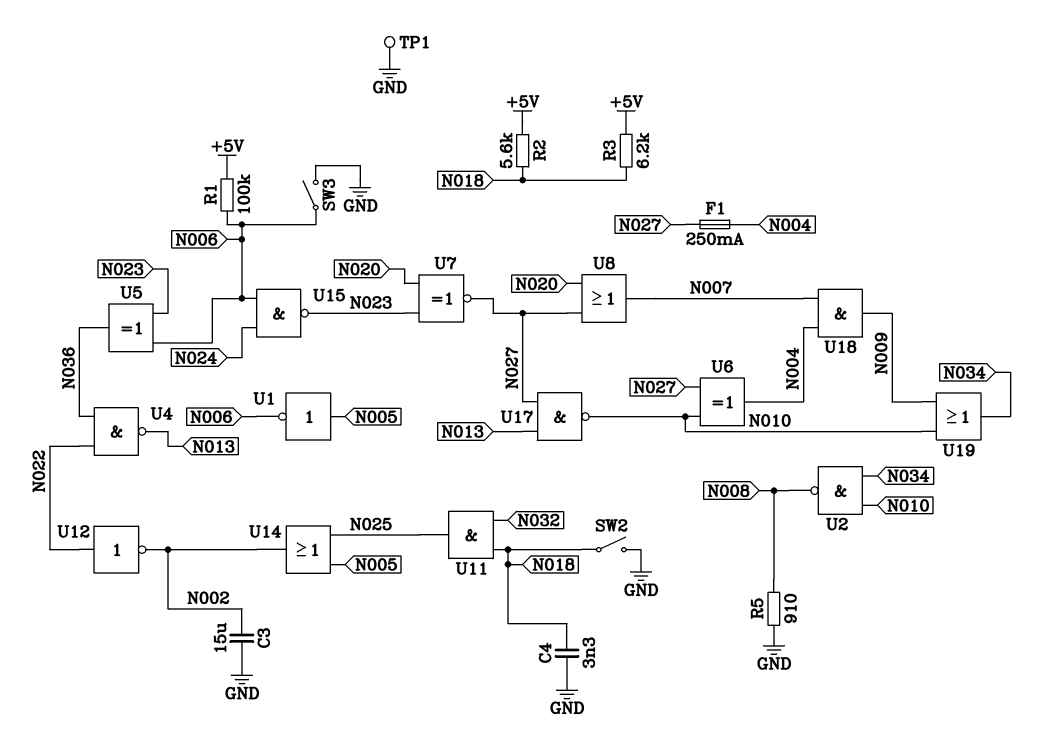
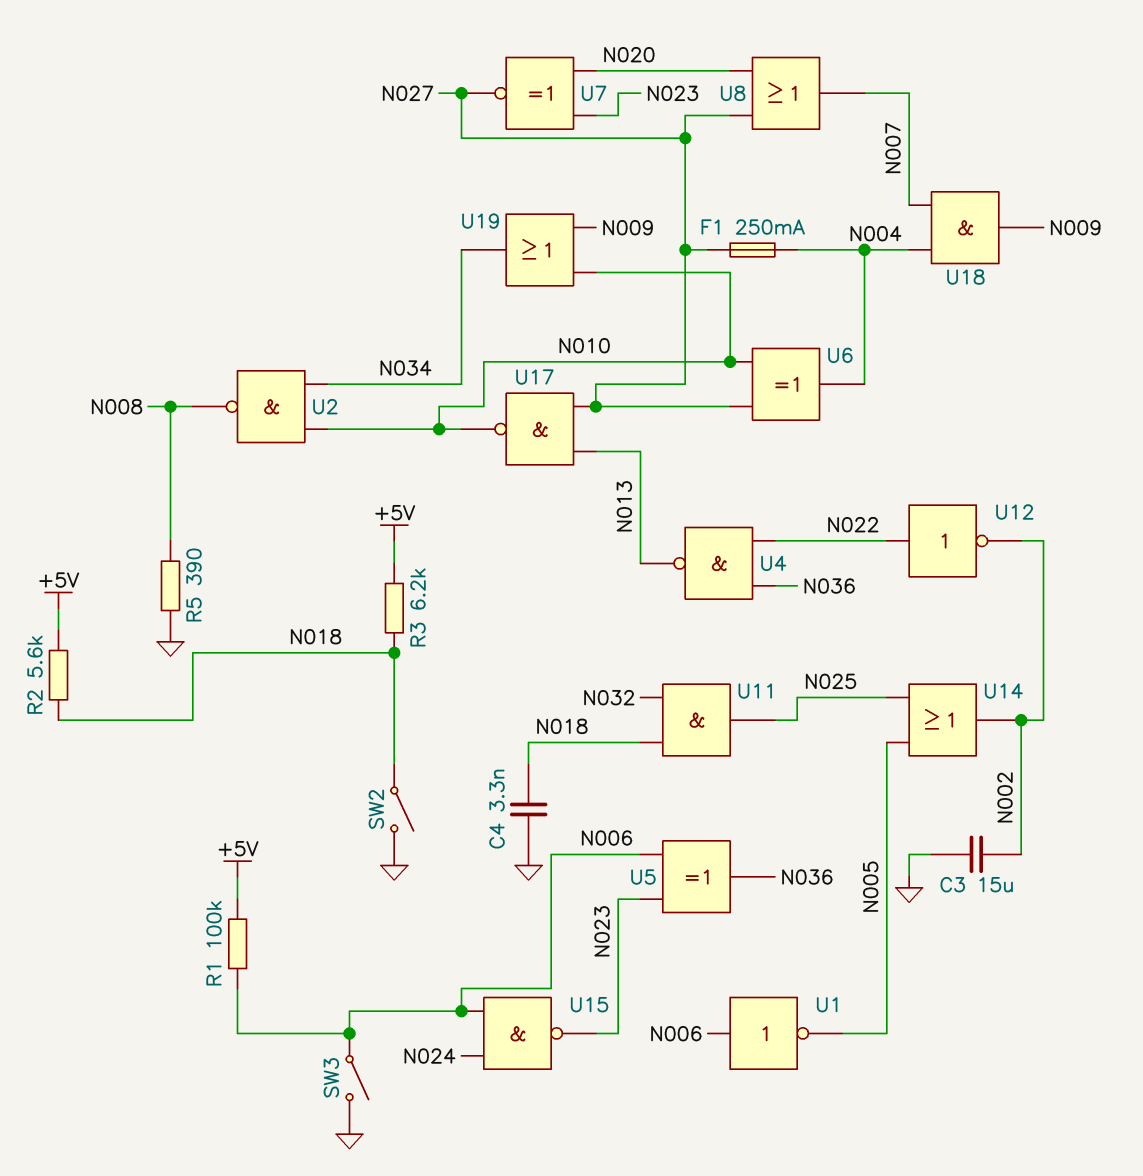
R5: 910 (GND, N008) -> 390 (GND, N008)
TP1: test point (GND) -> none
U1: NOT (in N005, out N006) -> NOT (in N006, out N005)

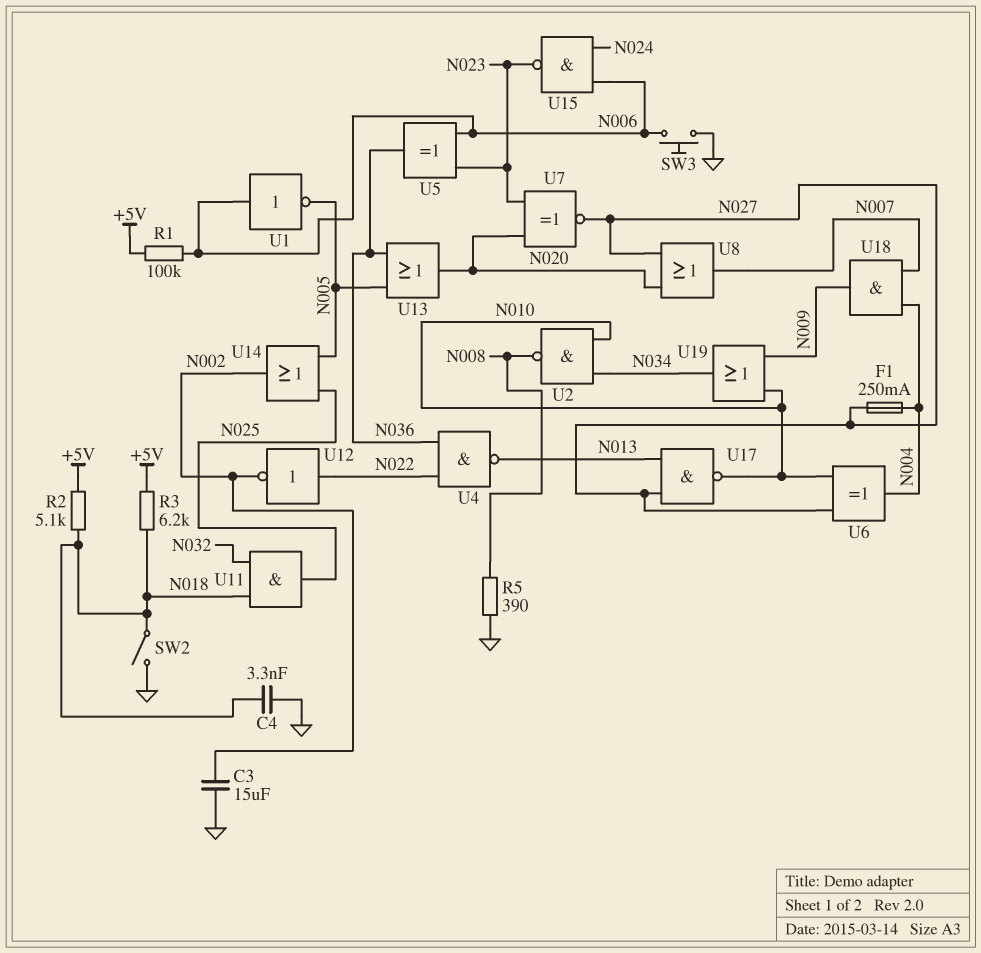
R2: 5.6k (+5V, N018) -> 5.1k (+5V, N018)
SW3: switch (GND, N006) -> button (GND, N006)
U13: none -> OR (in N005, in N036, out N020)

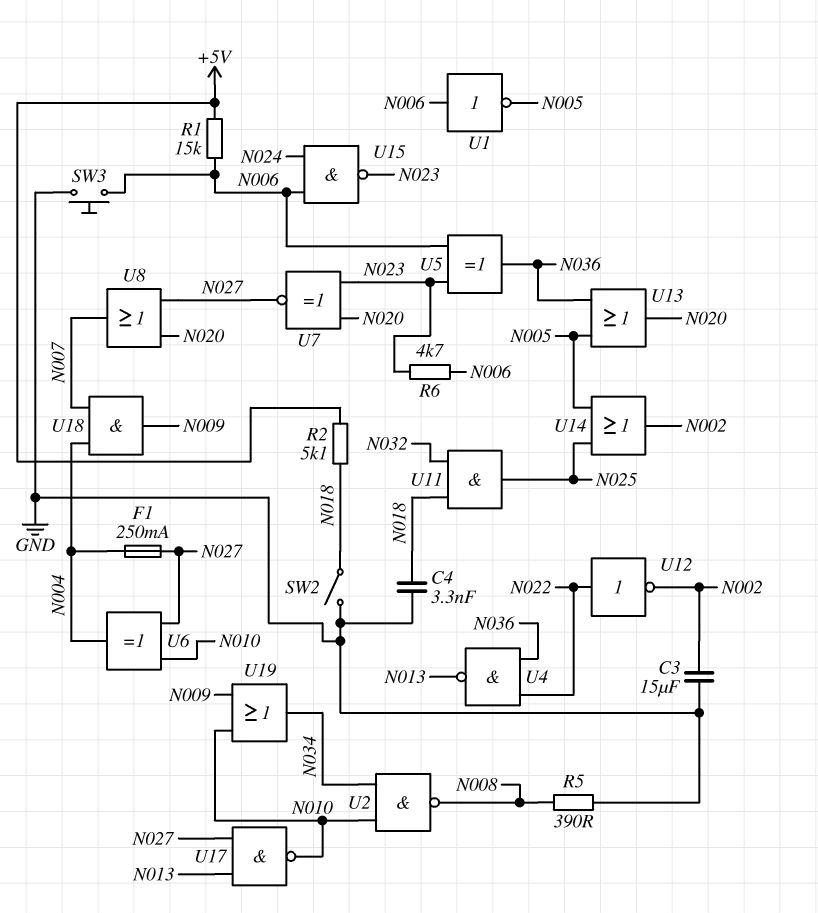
R1: 100k (+5V, N006) -> 15k (+5V, N006)
R3: 6.2k (+5V, N018) -> none
R6: none -> 4.7k (N006, N023)

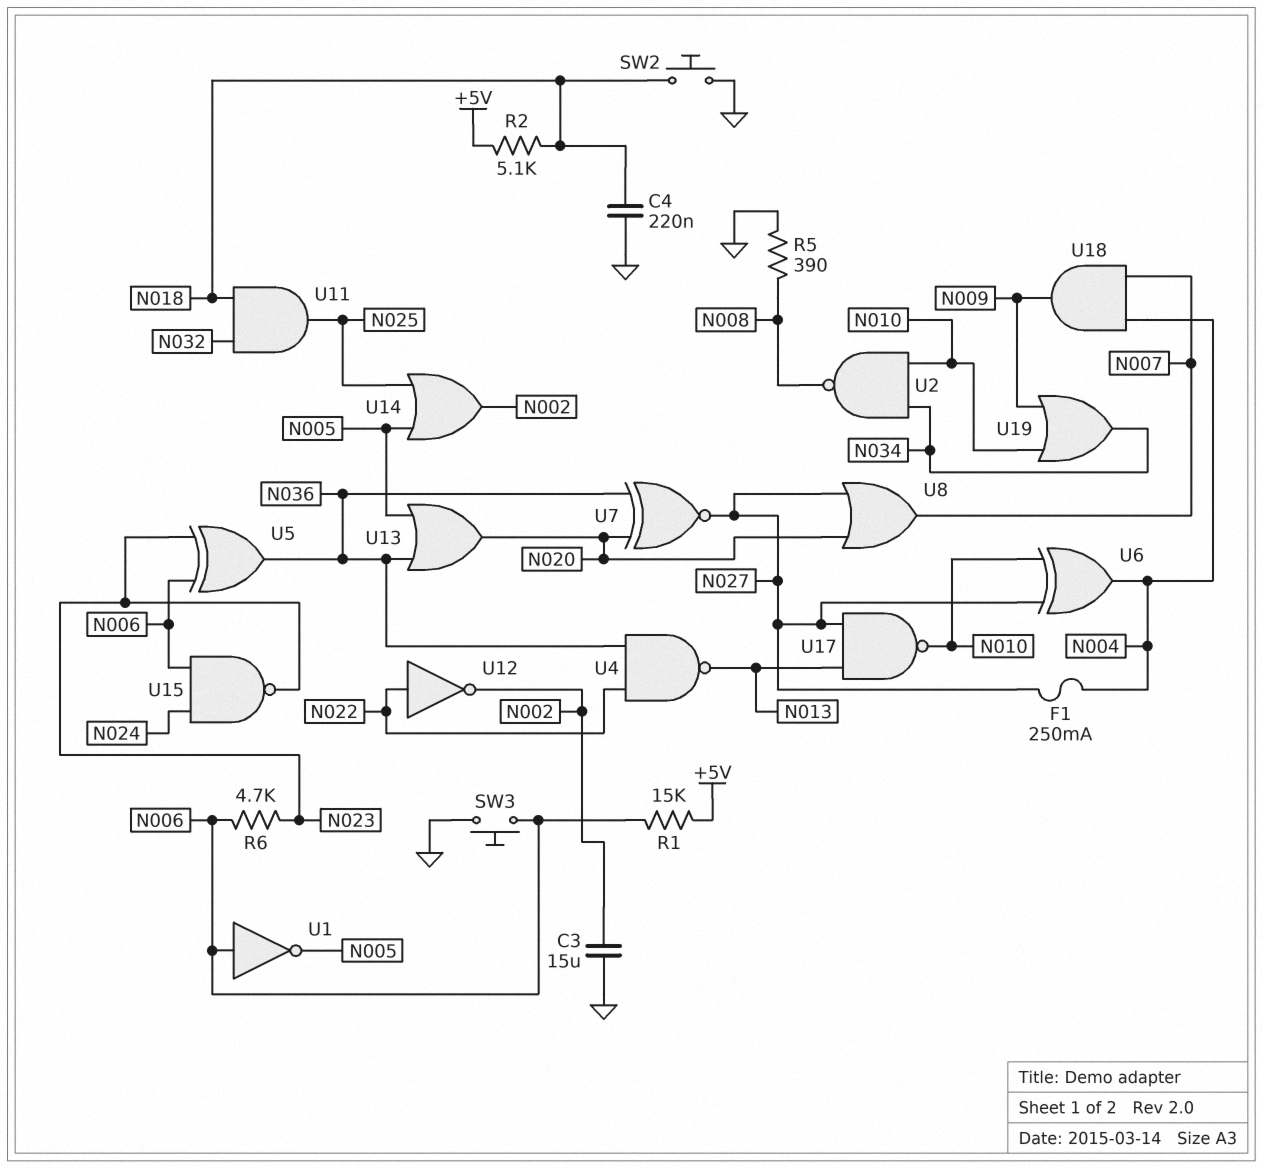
C4: 3.3nF (GND, N018) -> 220nF (GND, N018)
SW2: switch (GND, N018) -> button (GND, N018)
U7: XNOR (in N020, in N023, out N027) -> XNOR (in N020, in N036, out N027)

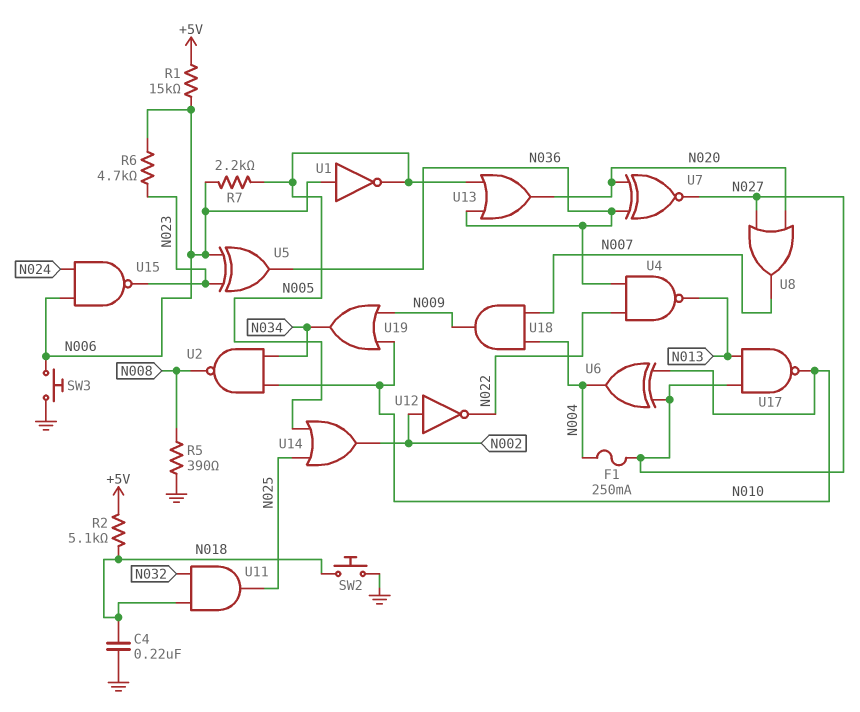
C3: 15uF (GND, N002) -> none
R7: none -> 2.2k (N005, N006)
U12: NOT (in N022, out N002) -> NOT (in N002, out N022)

